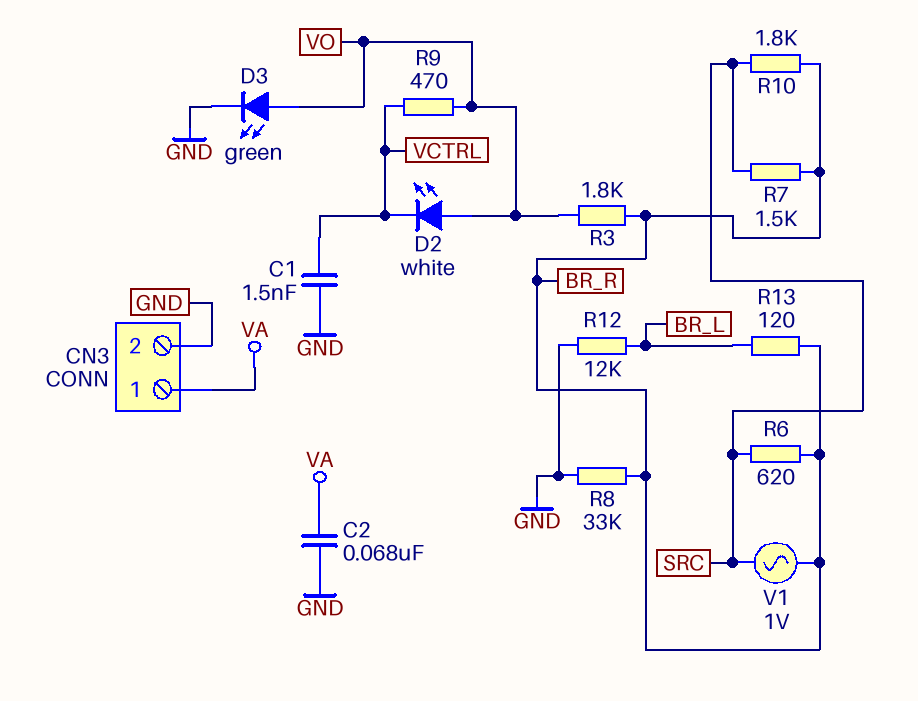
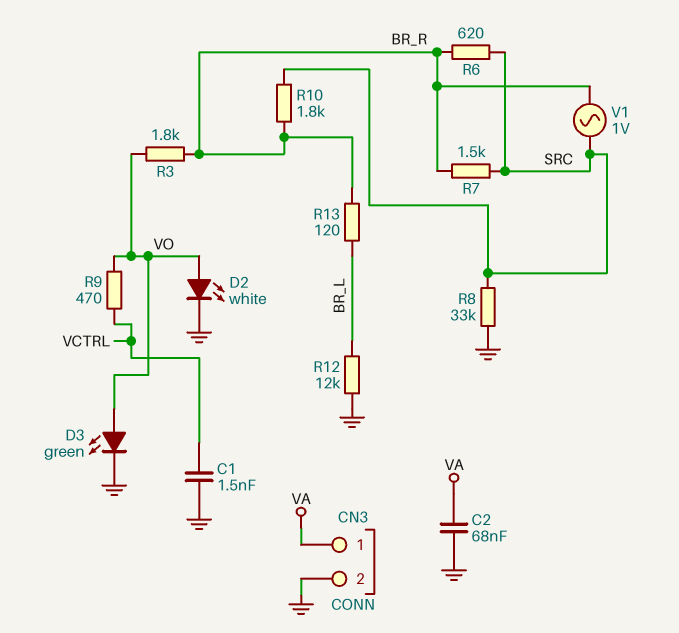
D2: LED white (A VO, K VCTRL) -> LED white (A VO, K GND)
R8: 33k (BR_R, GND) -> 33k (GND, SRC)

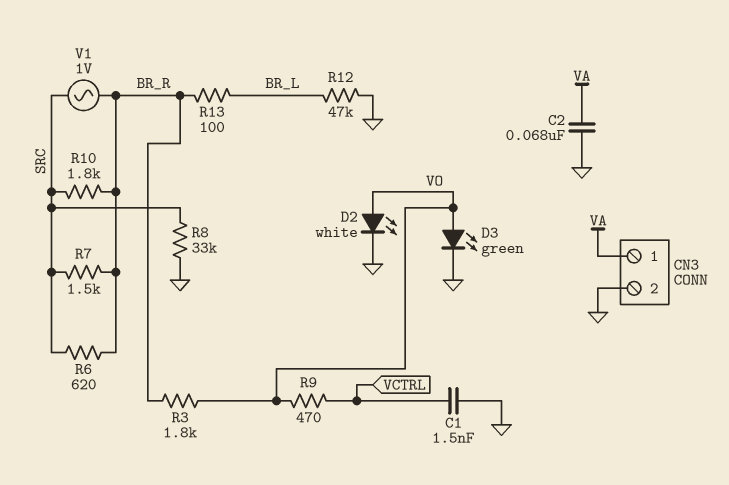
R12: 12k (BR_L, GND) -> 47k (BR_L, GND)
R13: 120 (BR_L, BR_R) -> 100 (BR_L, BR_R)

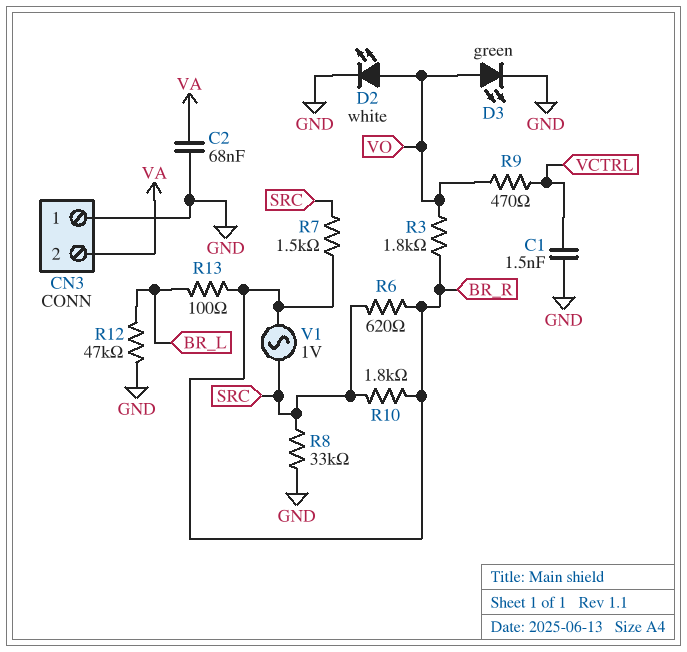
CN3 pin 1: VA -> GND
CN3 pin 2: GND -> VA

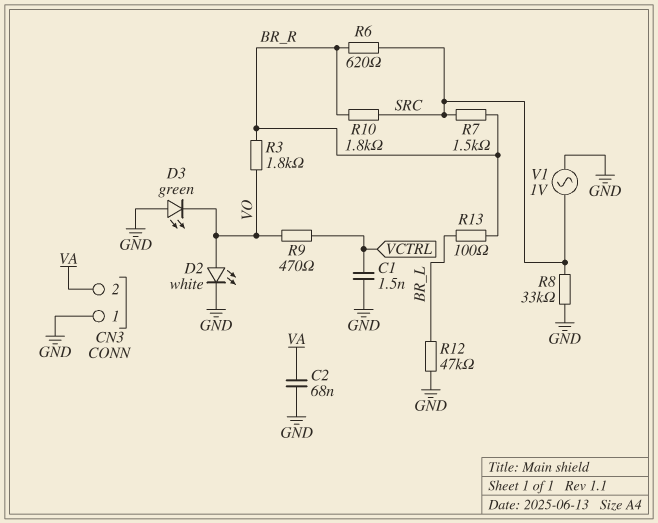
D3: LED green (A VO, K GND) -> LED green (A GND, K VO)
V1: AC 1V (BR_R, SRC) -> AC 1V (GND, SRC)

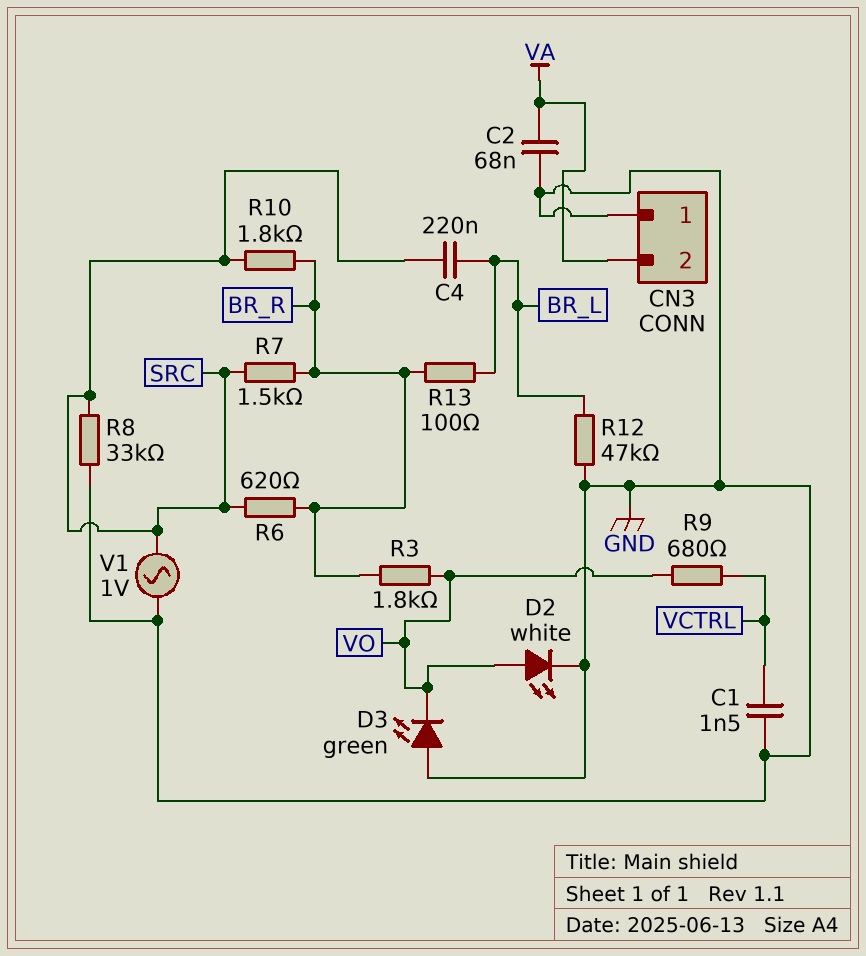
C4: none -> 220nF (BR_L, SRC)
R9: 470 (VCTRL, VO) -> 680 (VCTRL, VO)

